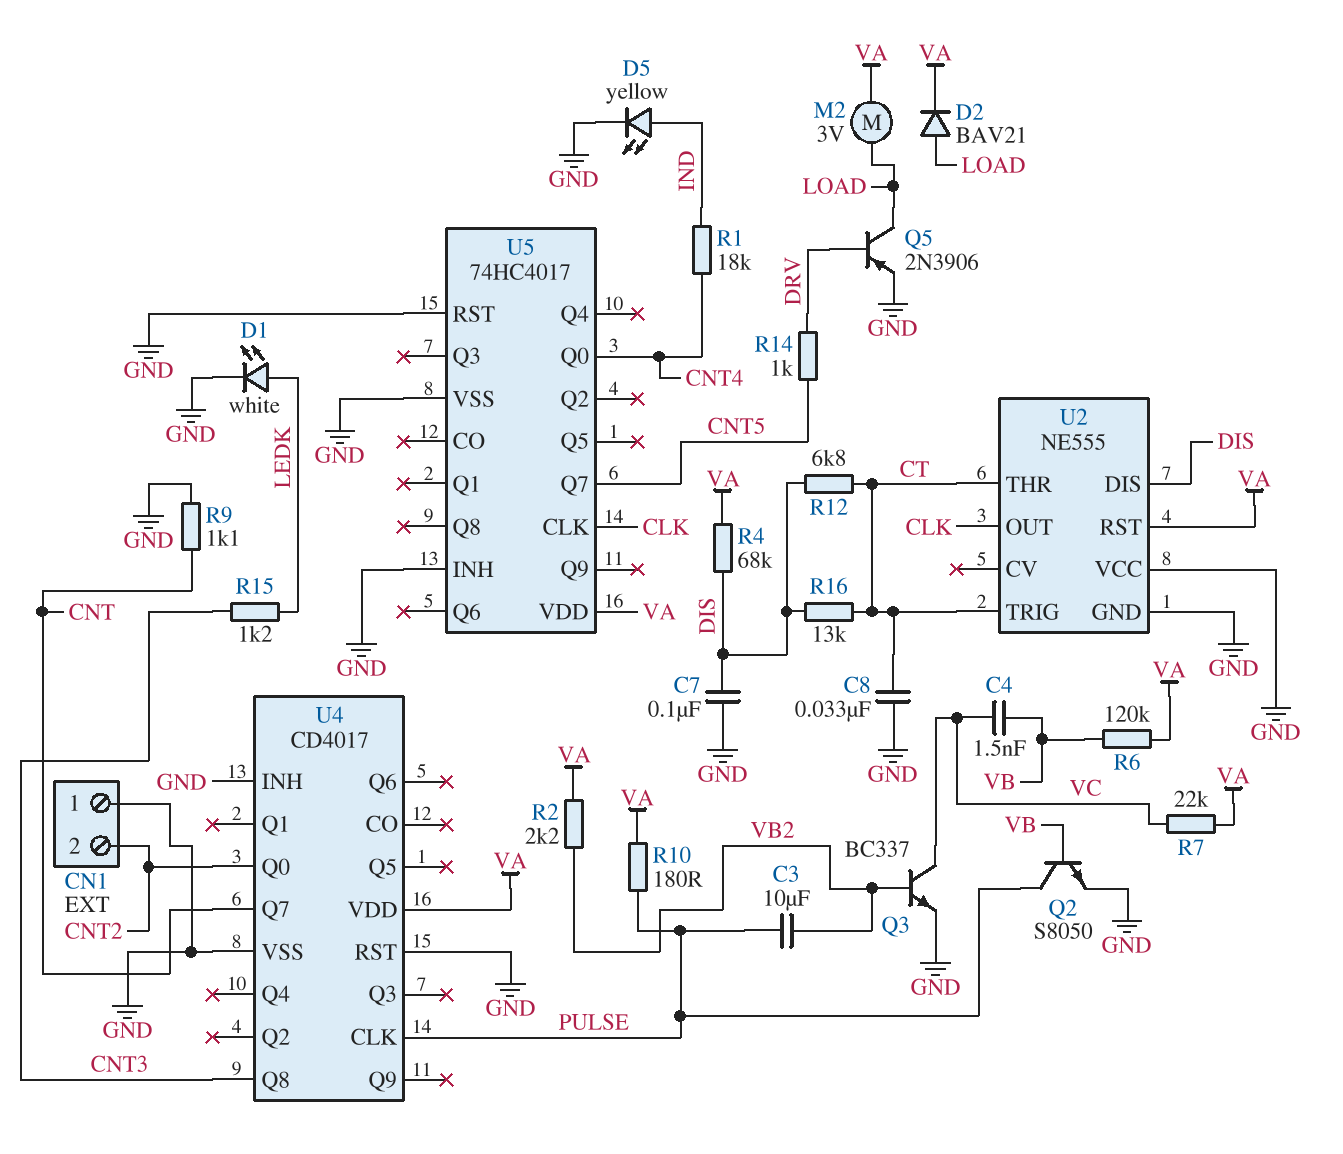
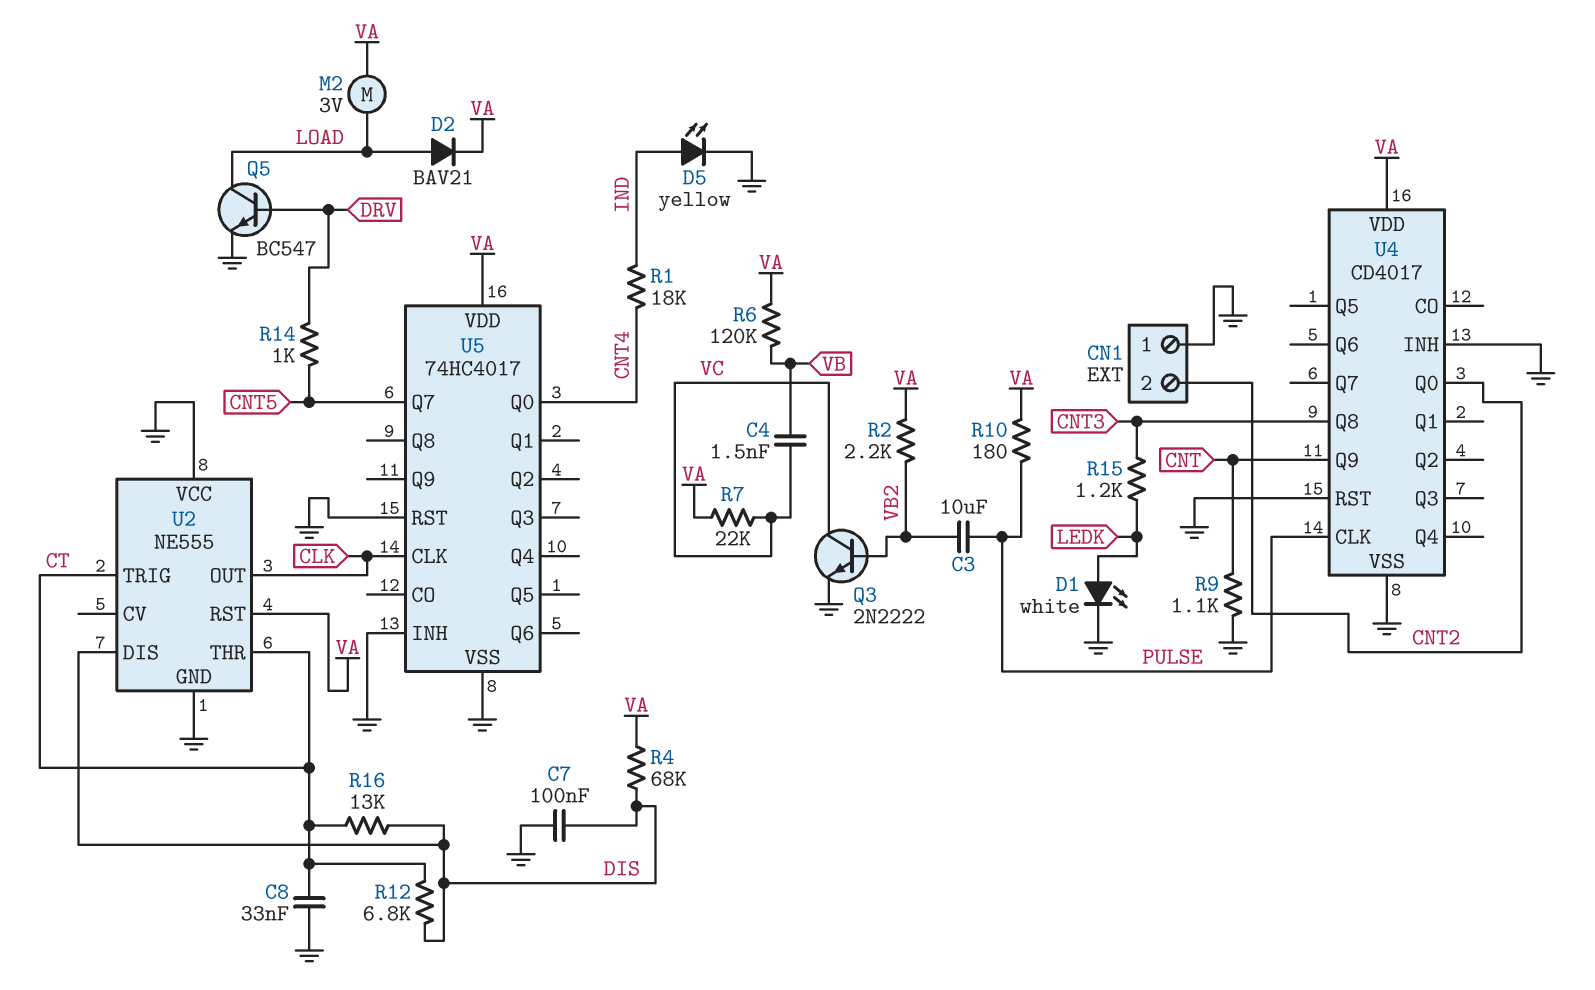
Q2: NPN S8050 (B VB, C PULSE, E GND) -> none
Q3: NPN BC337 (B VB2, C VC, E GND) -> NPN 2N2222 (B VB2, C VC, E GND)
Q5: PNP 2N3906 (B DRV, C LOAD, E GND) -> NPN BC547 (B DRV, C LOAD, E GND)
U4 pin Q7: CNT -> none
U4 pin Q9: none -> CNT

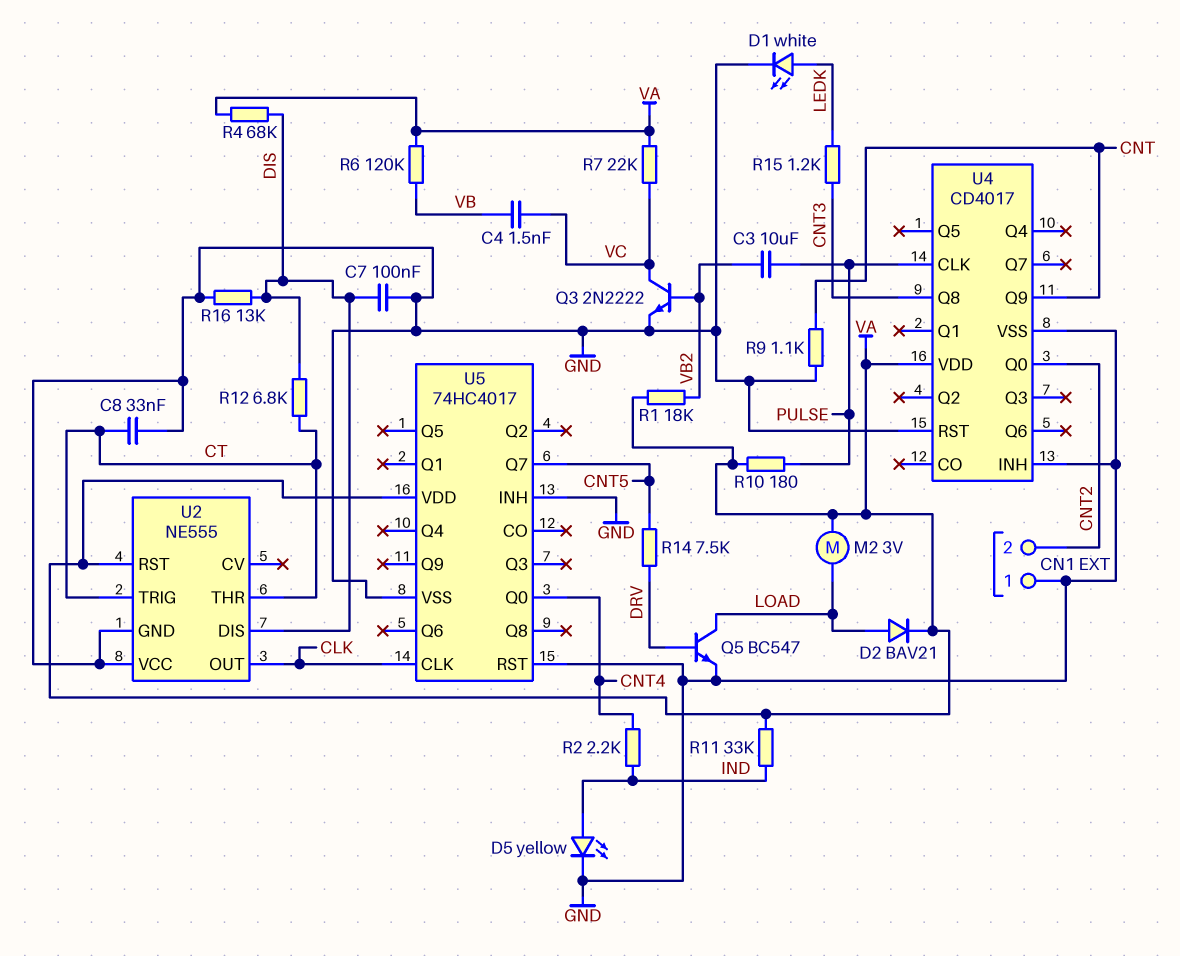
R1: 18k (CNT4, IND) -> 18k (VA, VB2)
R2: 2.2k (VA, VB2) -> 2.2k (CNT4, IND)
R11: none -> 33k (IND, VA)
R14: 1k (CNT5, DRV) -> 7.5k (CNT5, DRV)
R16: 13k (CT, DIS) -> 13k (DIS, GND)

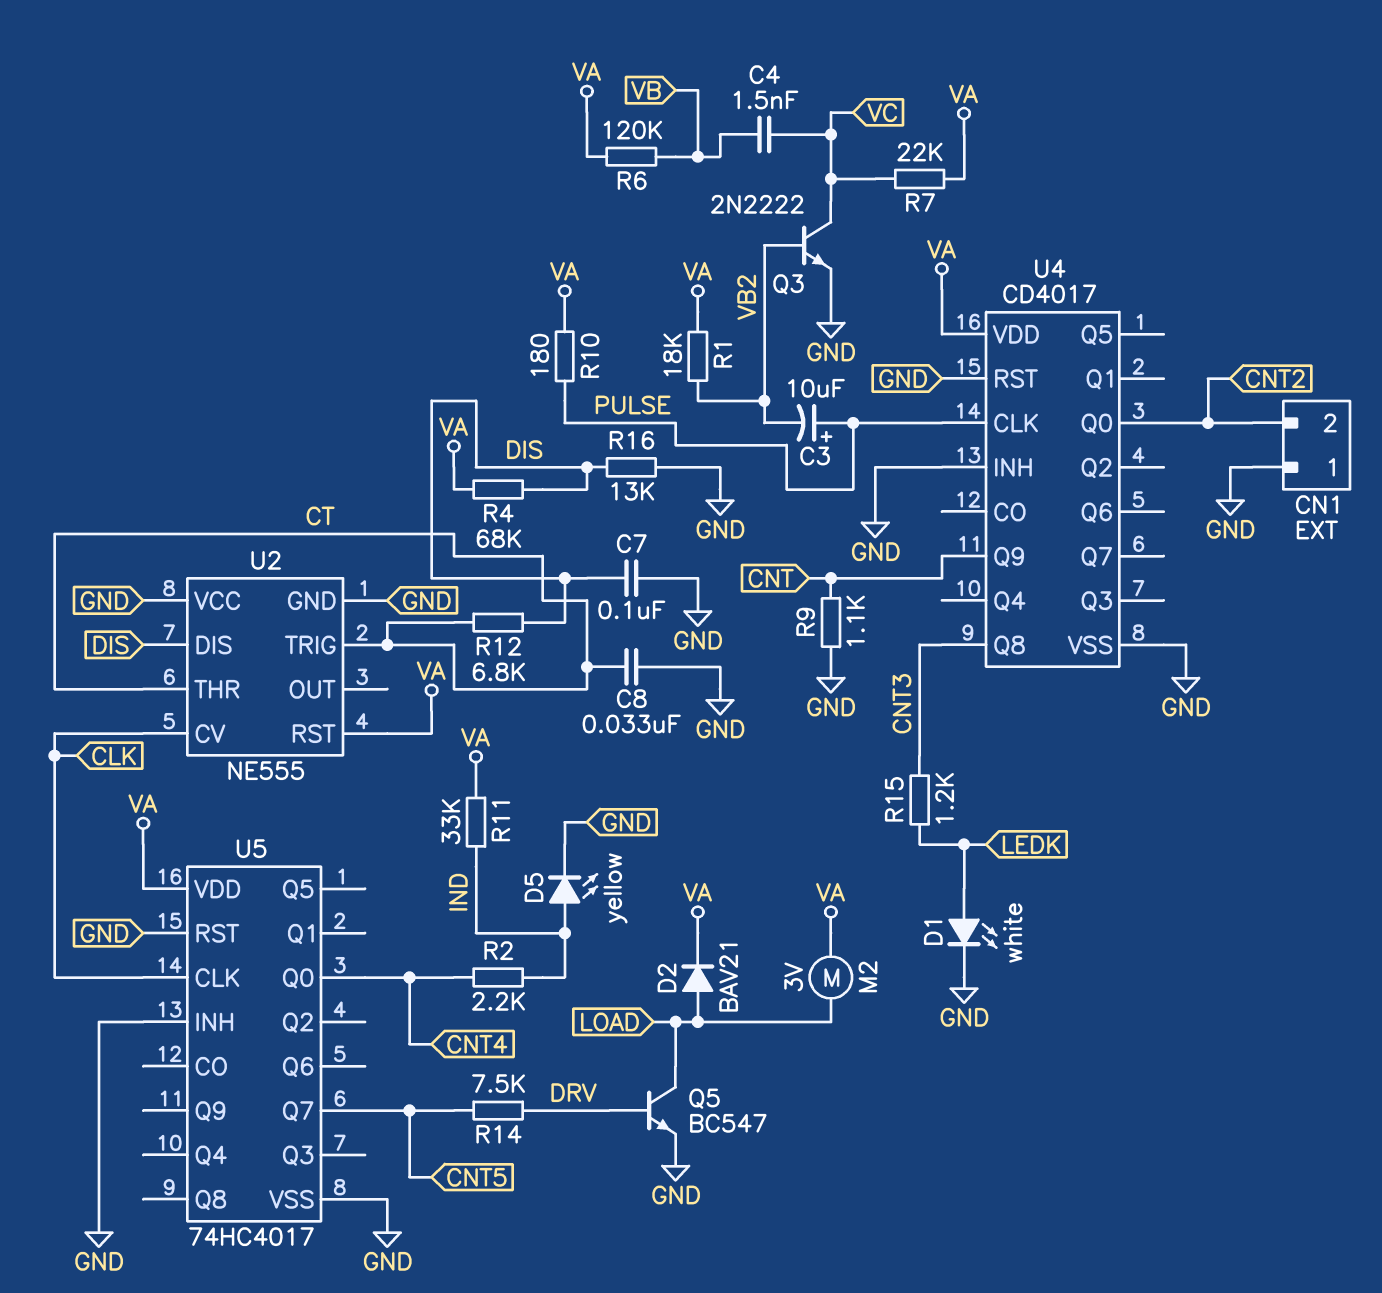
C3: 10uF (PULSE, VB2) -> 10uF (plus PULSE, minus VB2)
U2 pin CV: none -> CLK
U2 pin OUT: CLK -> none

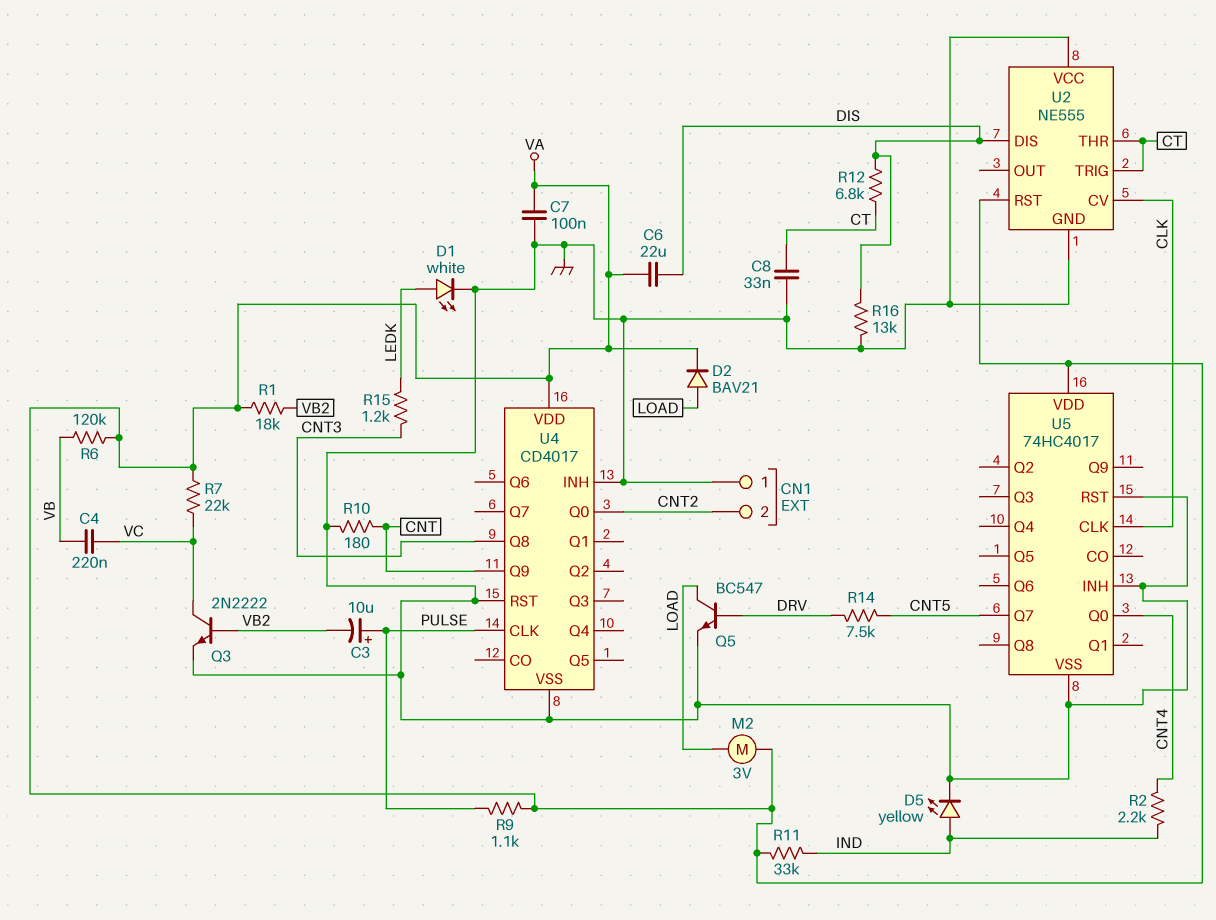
C4: 1.5nF (VB, VC) -> 220nF (VB, VC)
C6: none -> 22uF (DIS, VA)
C7: 100nF (DIS, GND) -> 100nF (GND, VA)
R4: 68k (DIS, VA) -> none
R9: 1.1k (CNT, GND) -> 1.1k (PULSE, VA)
R10: 180 (PULSE, VA) -> 180 (CNT, GND)

